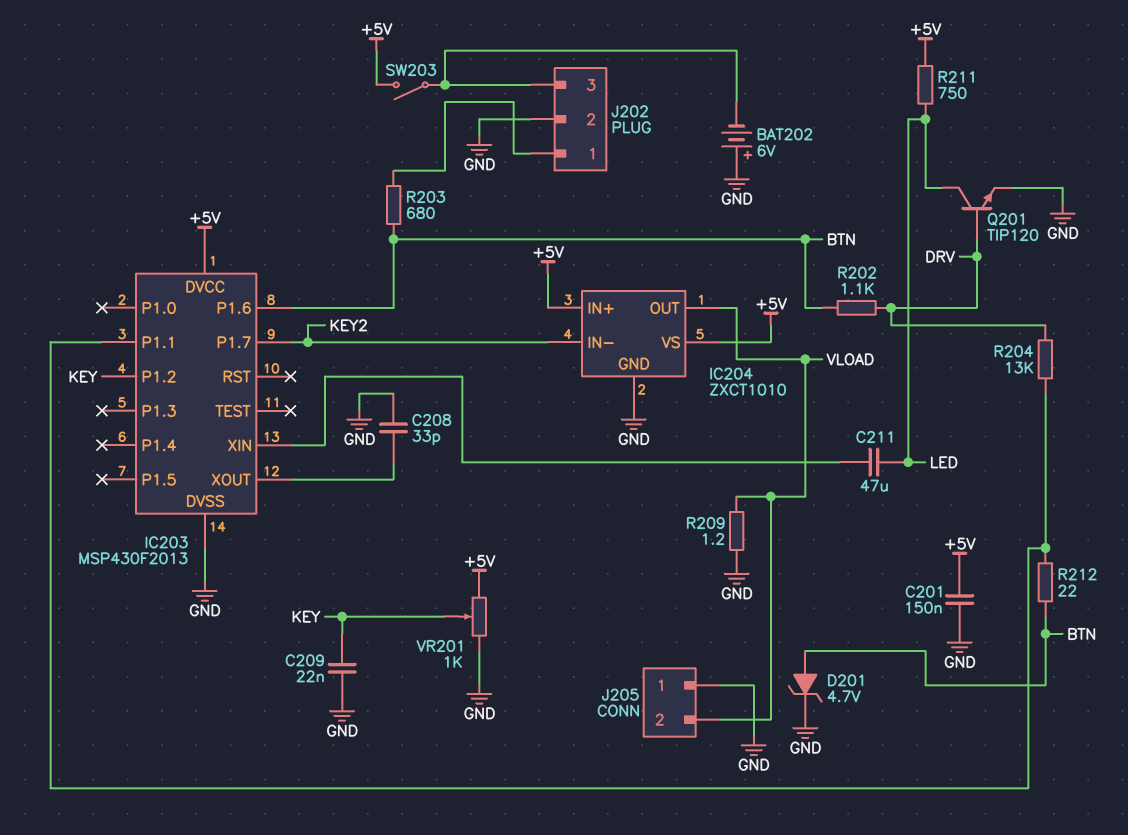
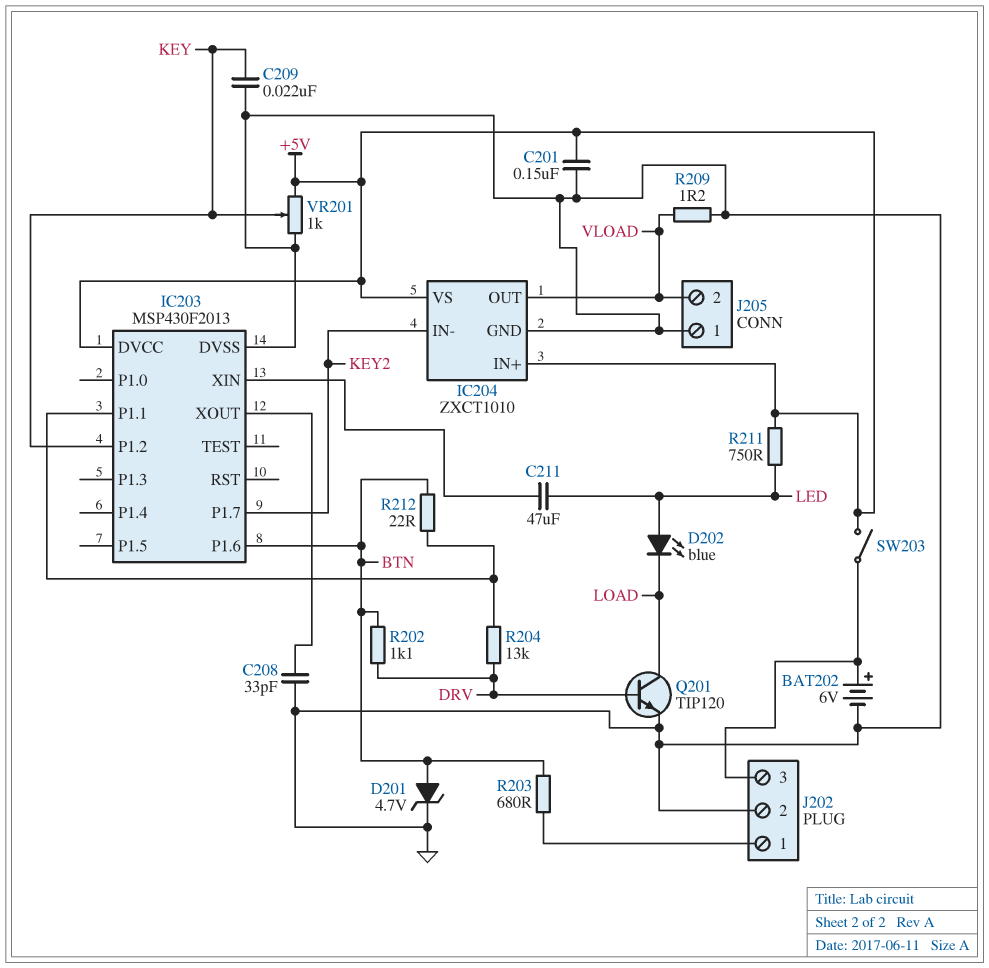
BAT202: 6V (plus GND, minus J202/3) -> 6V (plus J202/3, minus GND)
D202: none -> LED blue (A LED, K LOAD)
Q201: NPN TIP120 (B DRV, C LED, E GND) -> NPN TIP120 (B DRV, C LOAD, E GND)

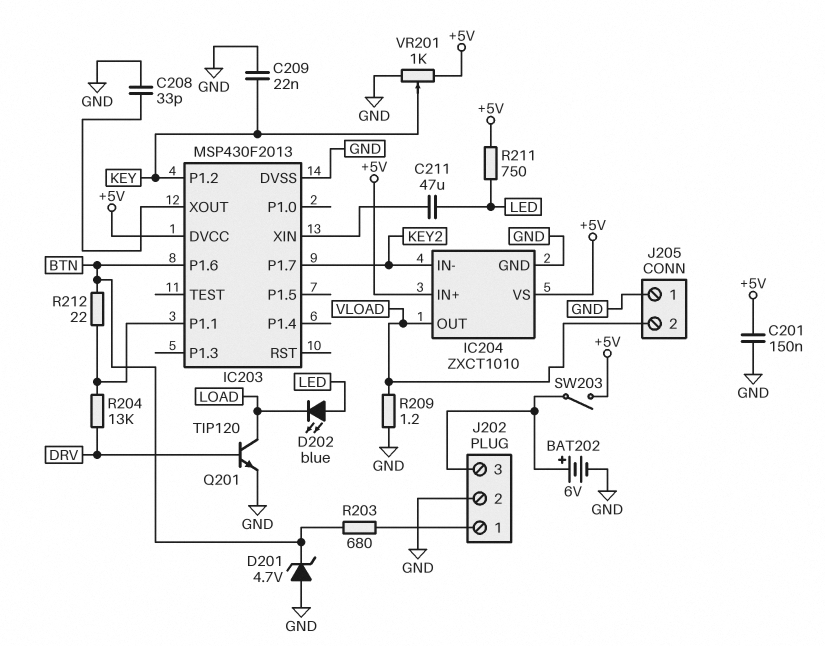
D201: zener 4.7V (A BTN, K GND) -> zener 4.7V (A GND, K BTN)
R202: 1.1k (BTN, DRV) -> none

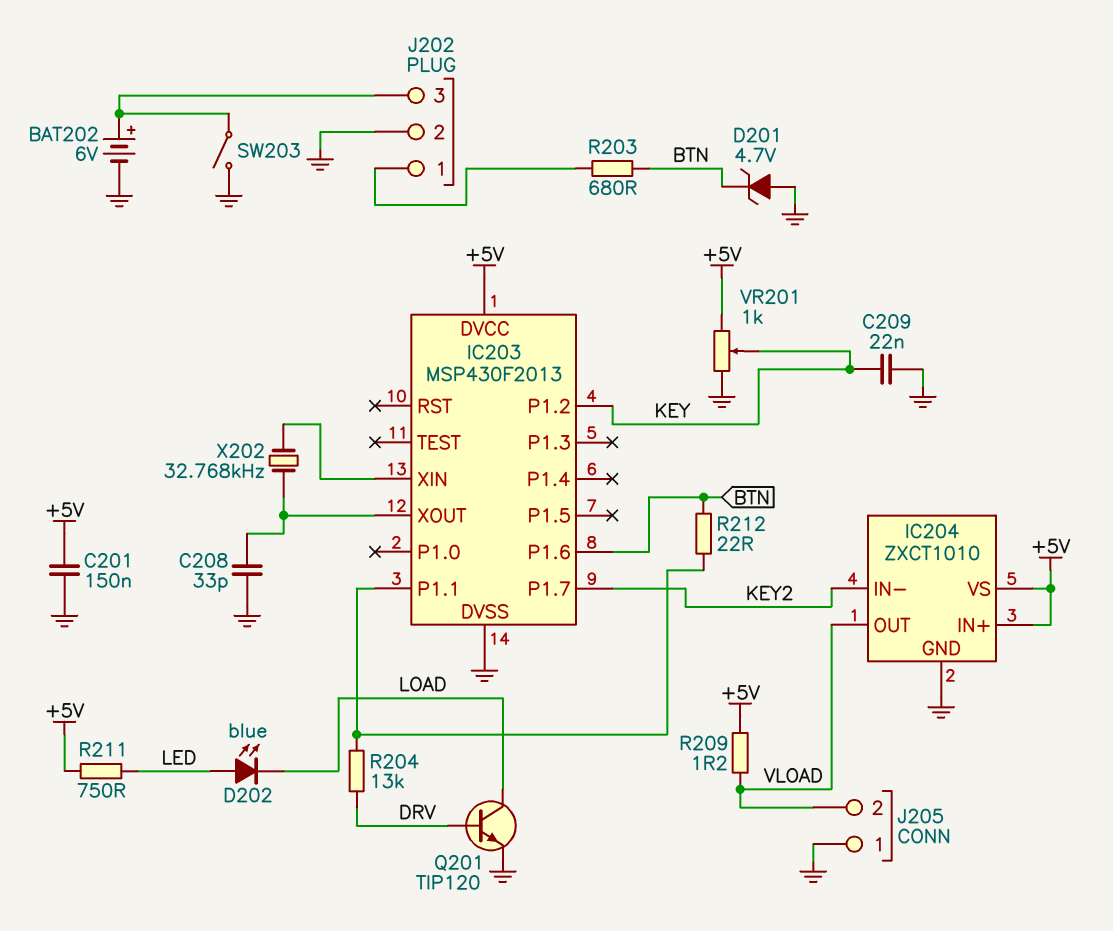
C211: 47uF (IC203/XIN, LED) -> none
R209: 1.2 (GND, VLOAD) -> 1.2 (+5V, VLOAD)
SW203: switch (+5V, J202/3) -> switch (GND, J202/3)
X202: none -> 32.768kHz (IC203/XIN, IC203/XOUT)

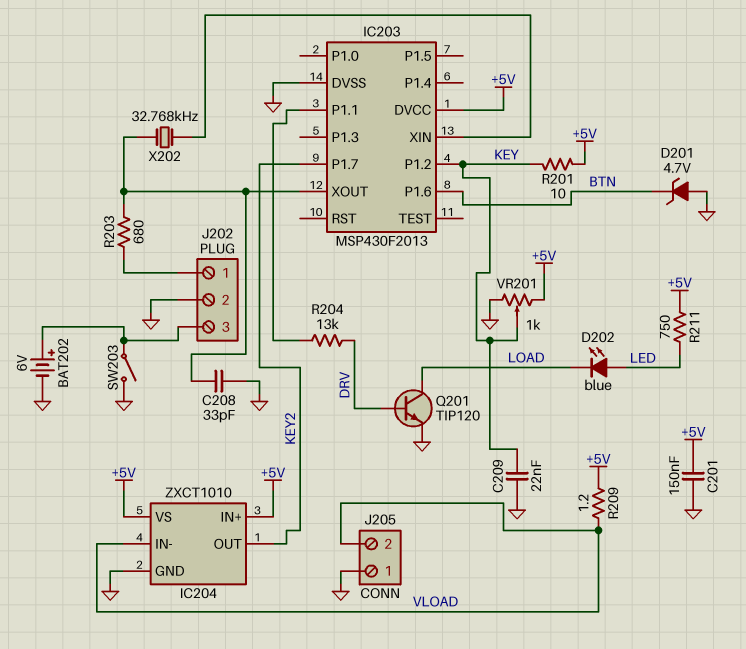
IC204 pin IN-: KEY2 -> VLOAD
IC204 pin OUT: VLOAD -> KEY2
R201: none -> 10 (+5V, KEY)
R203: 680 (BTN, J202/1) -> 680 (IC203/XOUT, J202/1)
R212: 22 (BTN, IC203/P1.1) -> none

